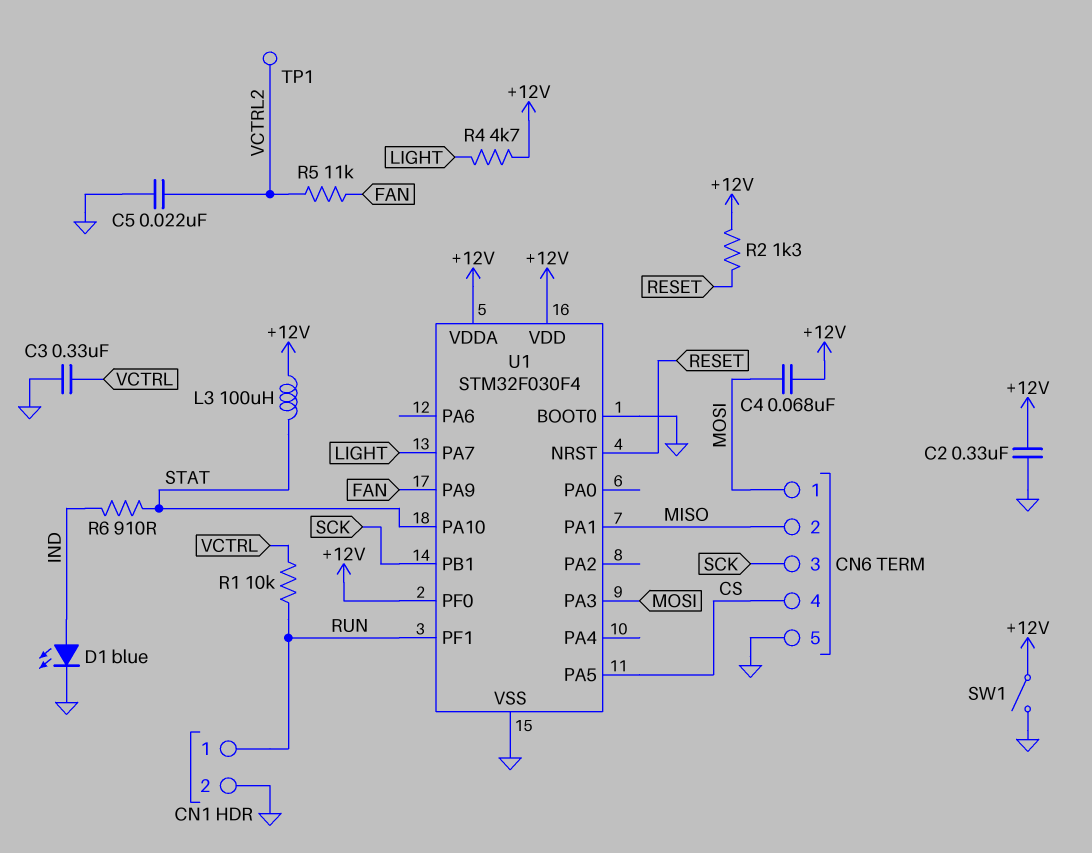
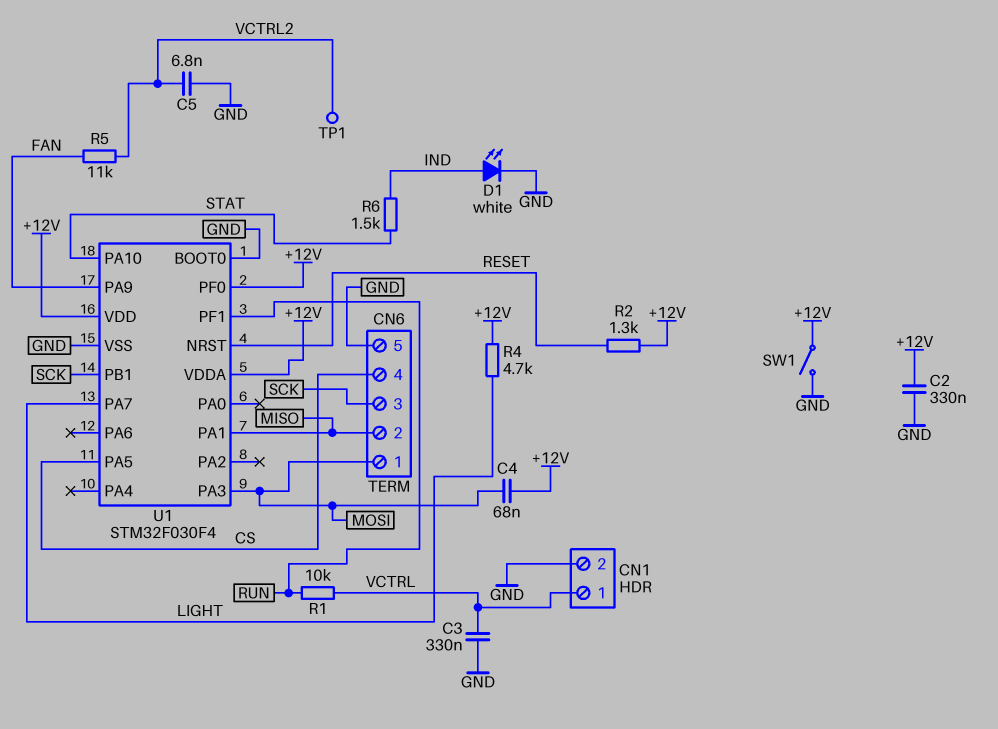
C5: 22nF (GND, VCTRL2) -> 6.8nF (GND, VCTRL2)
CN1 pin 1: RUN -> VCTRL
D1: LED blue (A IND, K GND) -> LED white (A IND, K GND)
L3: 100uH (+12V, STAT) -> none
R6: 910 (IND, STAT) -> 1.5k (IND, STAT)

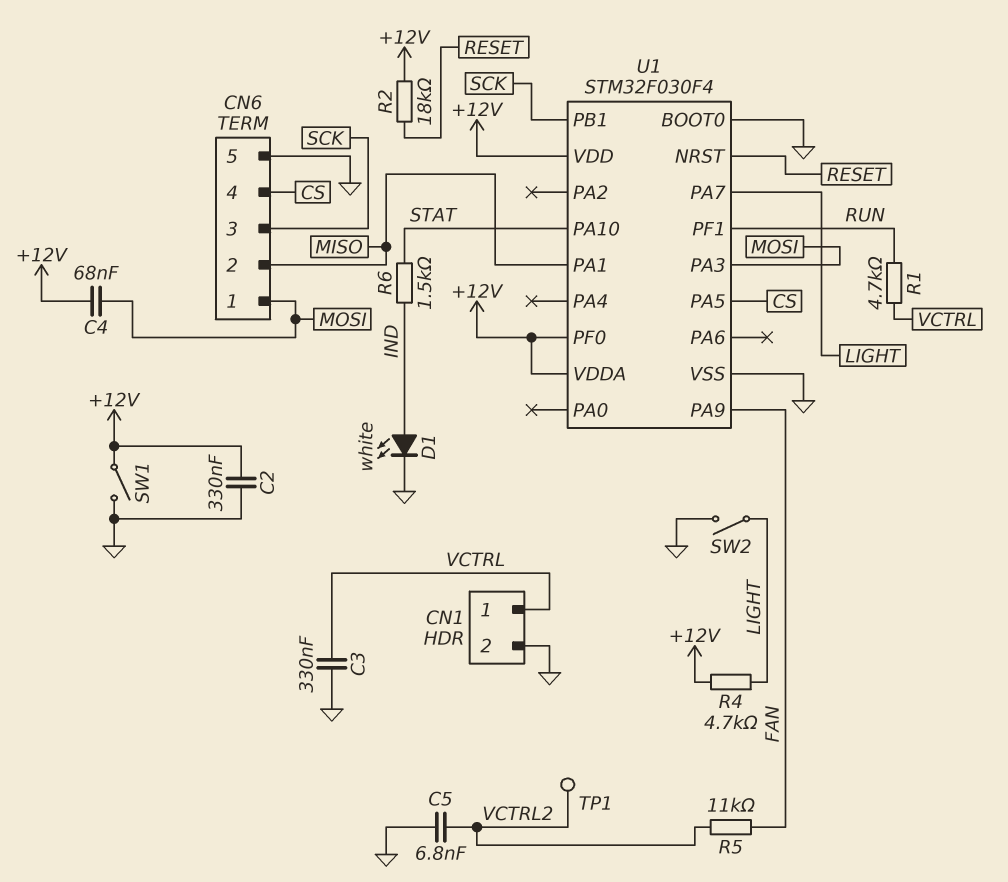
R1: 10k (RUN, VCTRL) -> 4.7k (RUN, VCTRL)
R2: 1.3k (+12V, RESET) -> 18k (+12V, RESET)
SW2: none -> switch (GND, LIGHT)

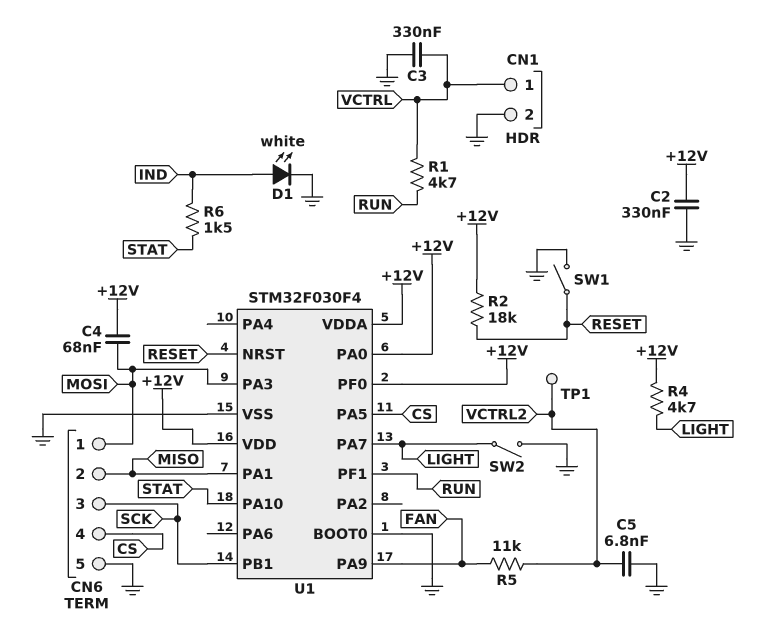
SW1: switch (+12V, GND) -> switch (GND, RESET)
U1 pin PA0: none -> +12V

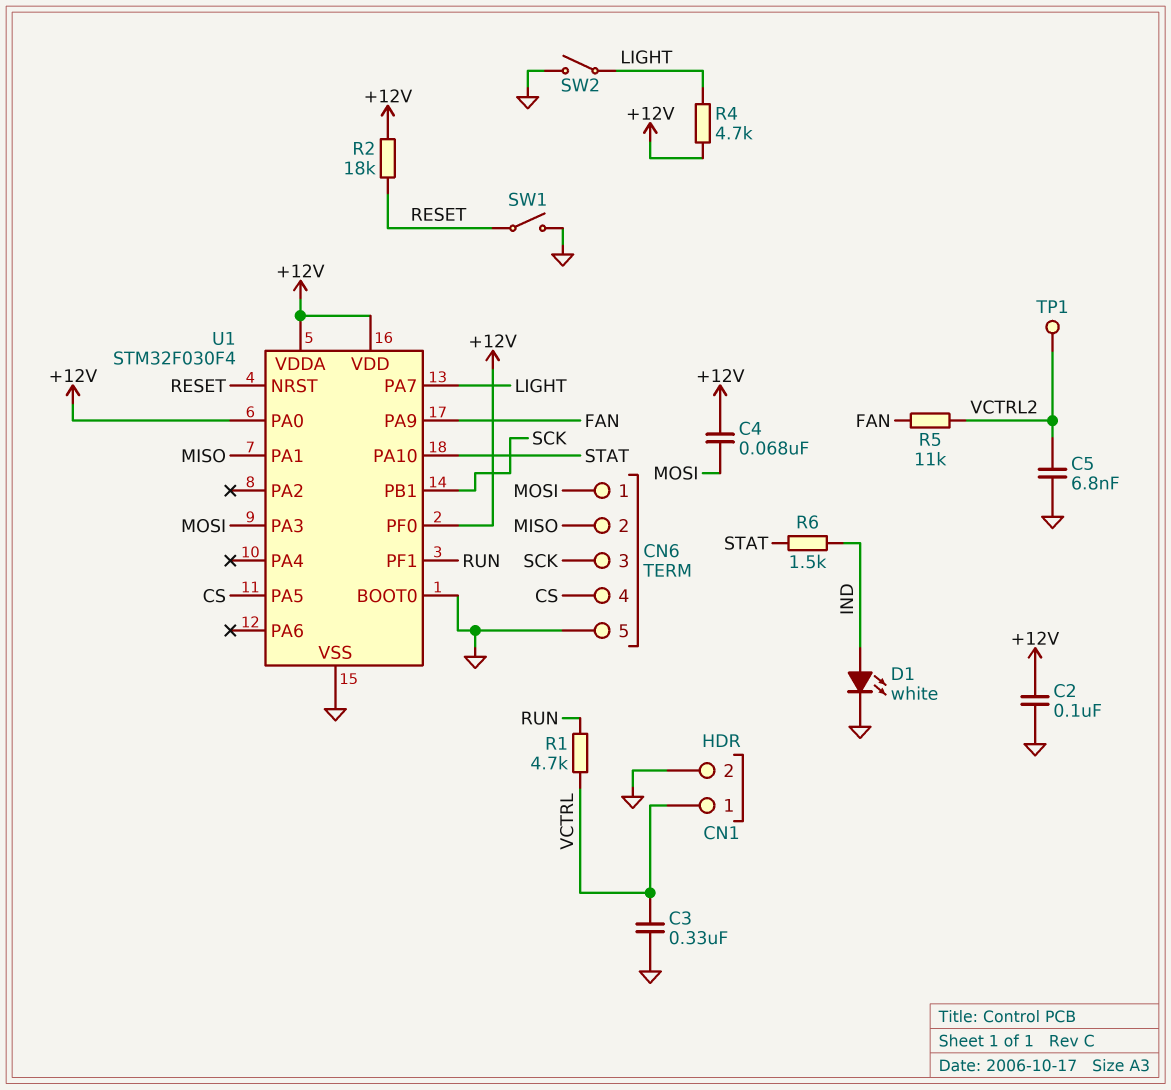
C2: 330nF (+12V, GND) -> 100nF (+12V, GND)

